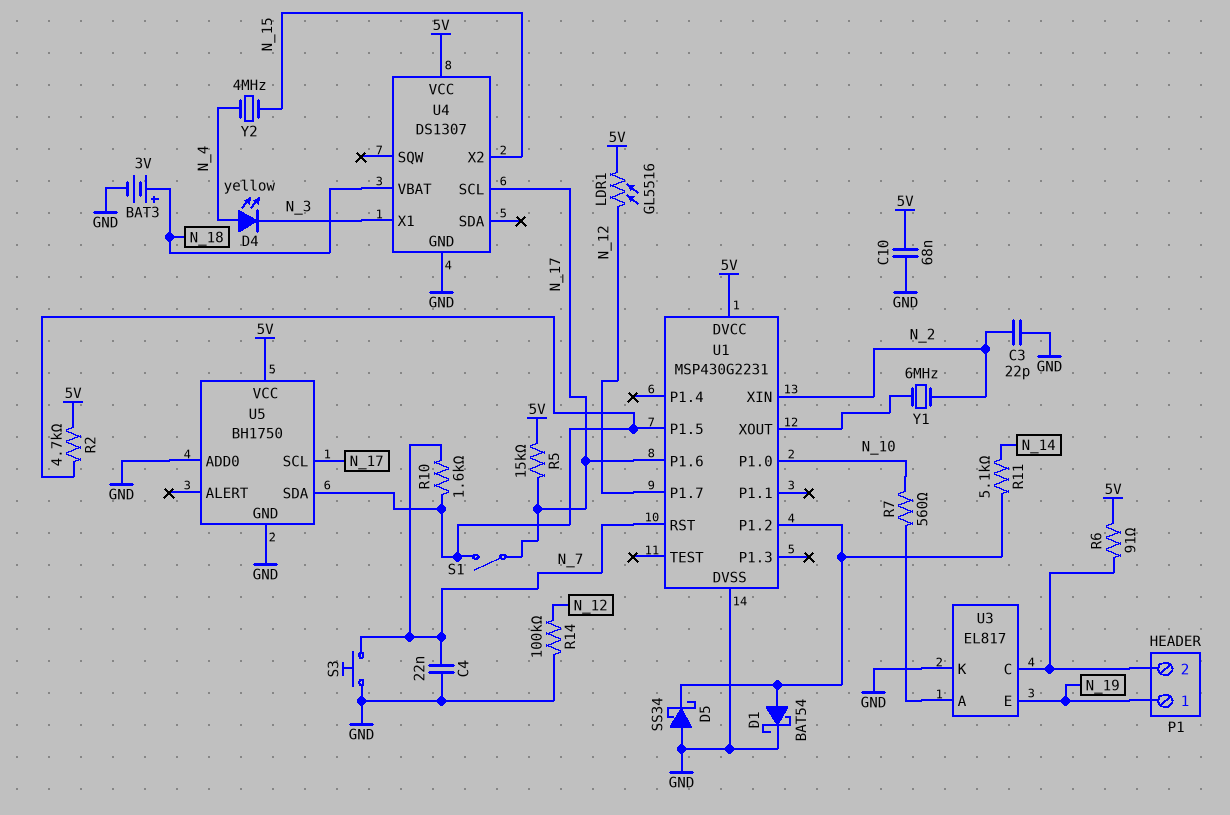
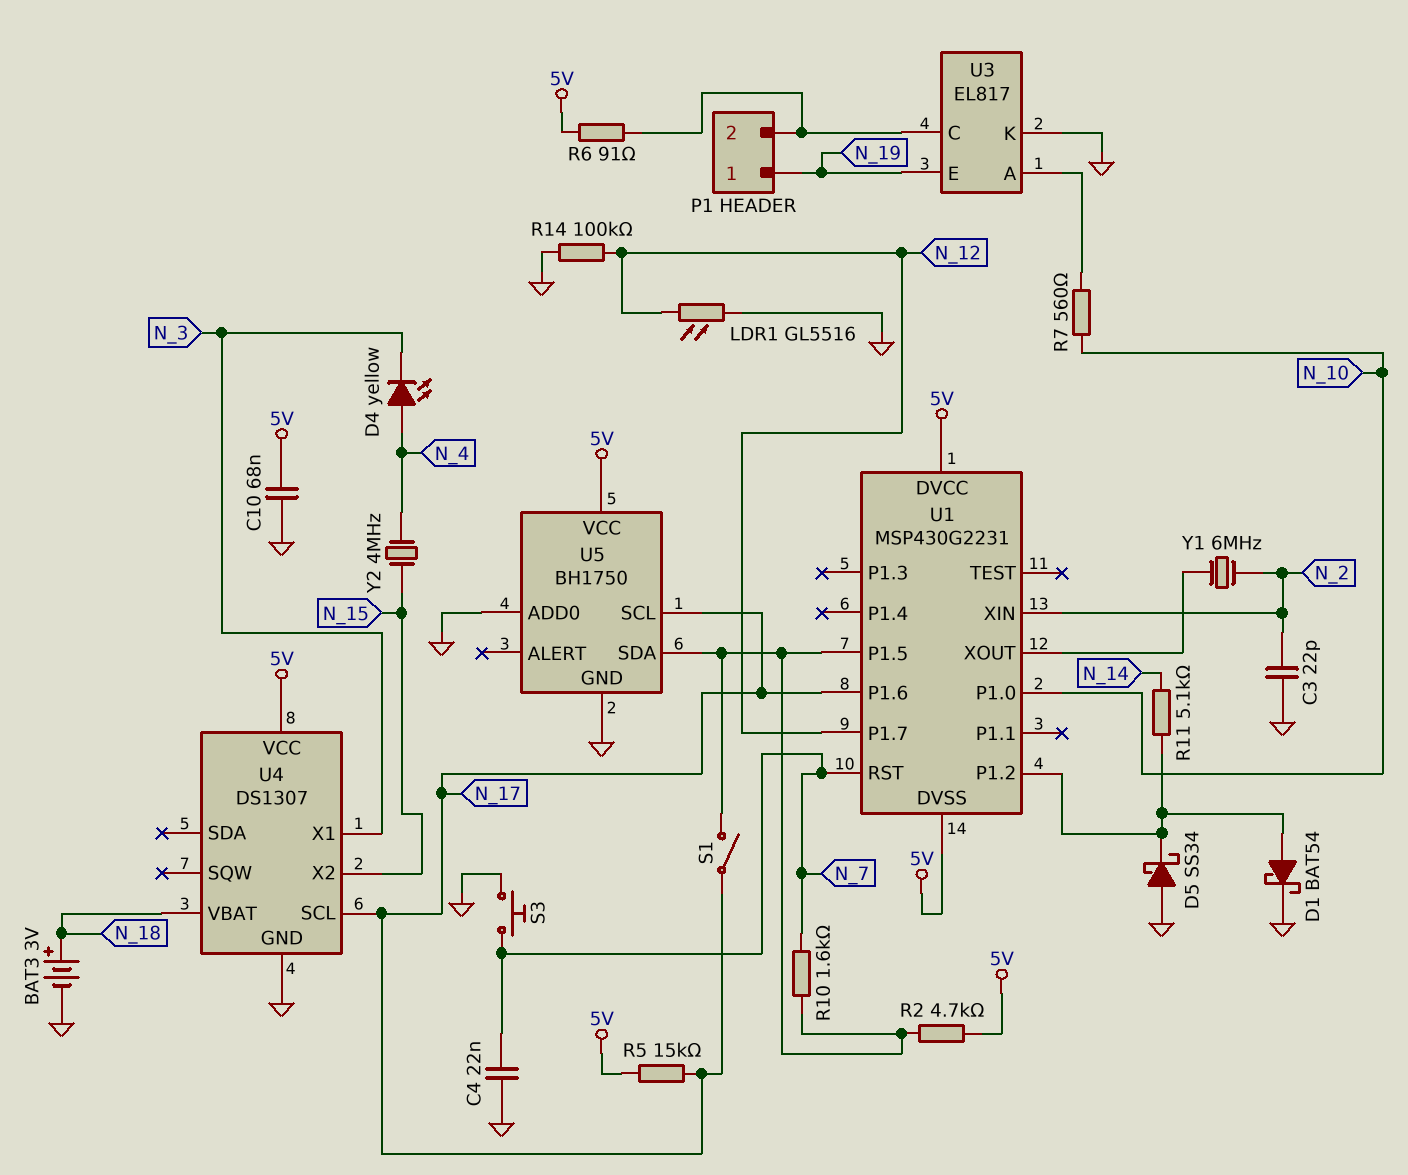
LDR1: GL5516 (5V, N_12) -> GL5516 (GND, N_12)
U1 pin DVSS: GND -> 5V

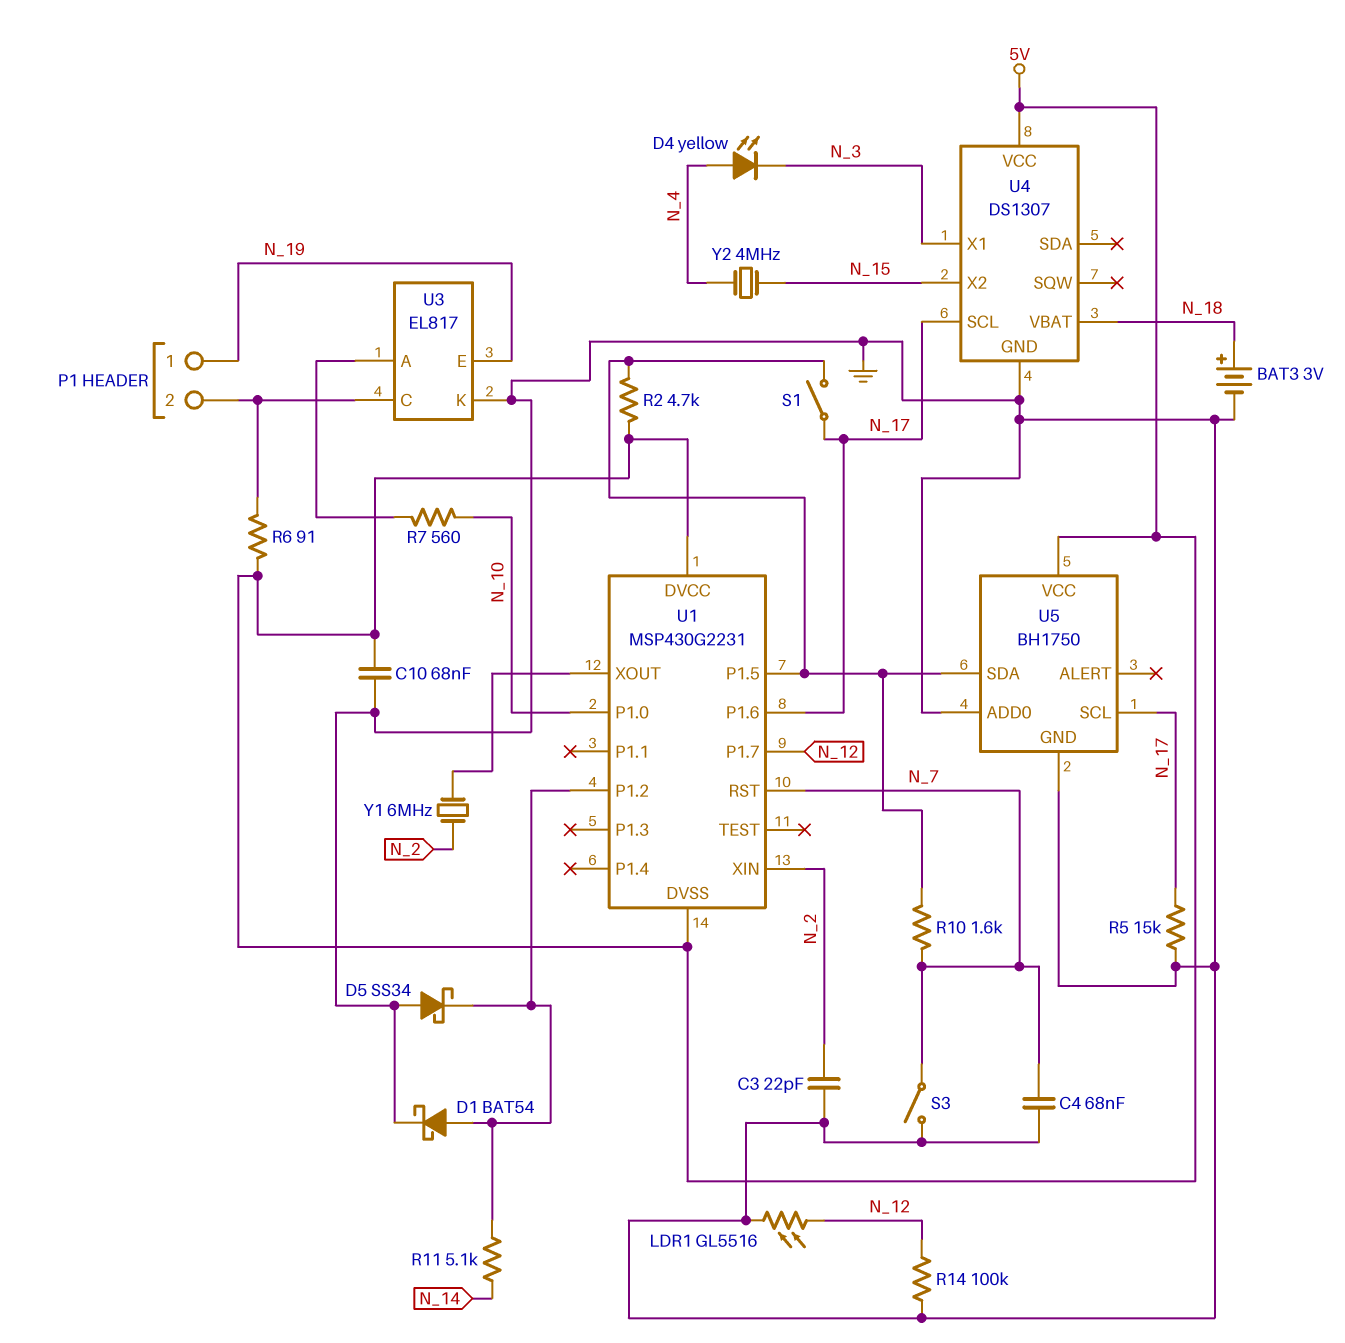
C4: 22nF (GND, N_7) -> 68nF (GND, N_7)
R5: 15k (5V, N_17) -> 15k (GND, N_17)
S3: button (GND, N_7) -> switch (GND, N_7)

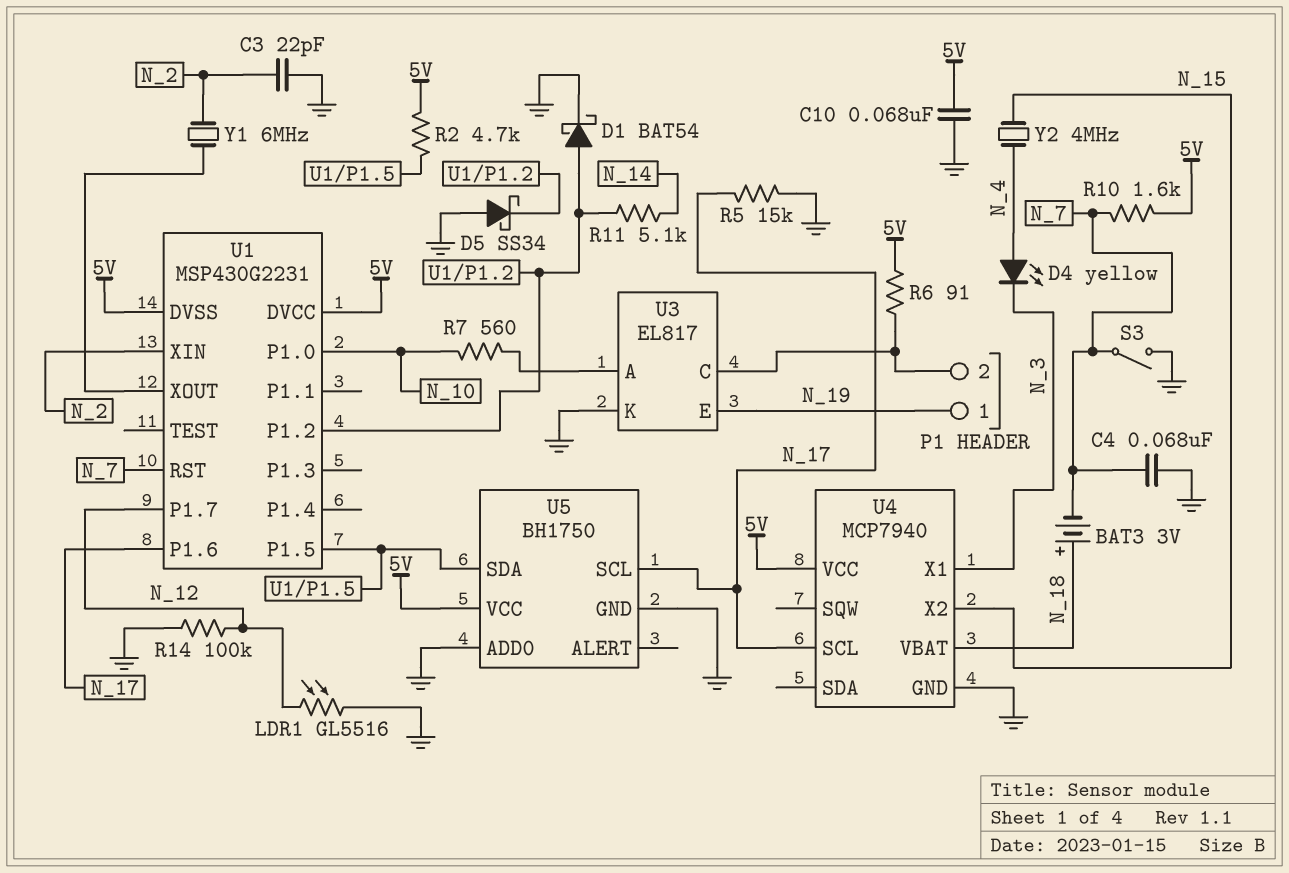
BAT3: 3V (plus N_18, minus GND) -> 3V (plus N_18, minus N_7)
R10: 1.6k (N_7, U1/P1.5) -> 1.6k (5V, N_7)
S1: switch (N_17, U1/P1.5) -> none
U4: DS1307 -> MCP7940

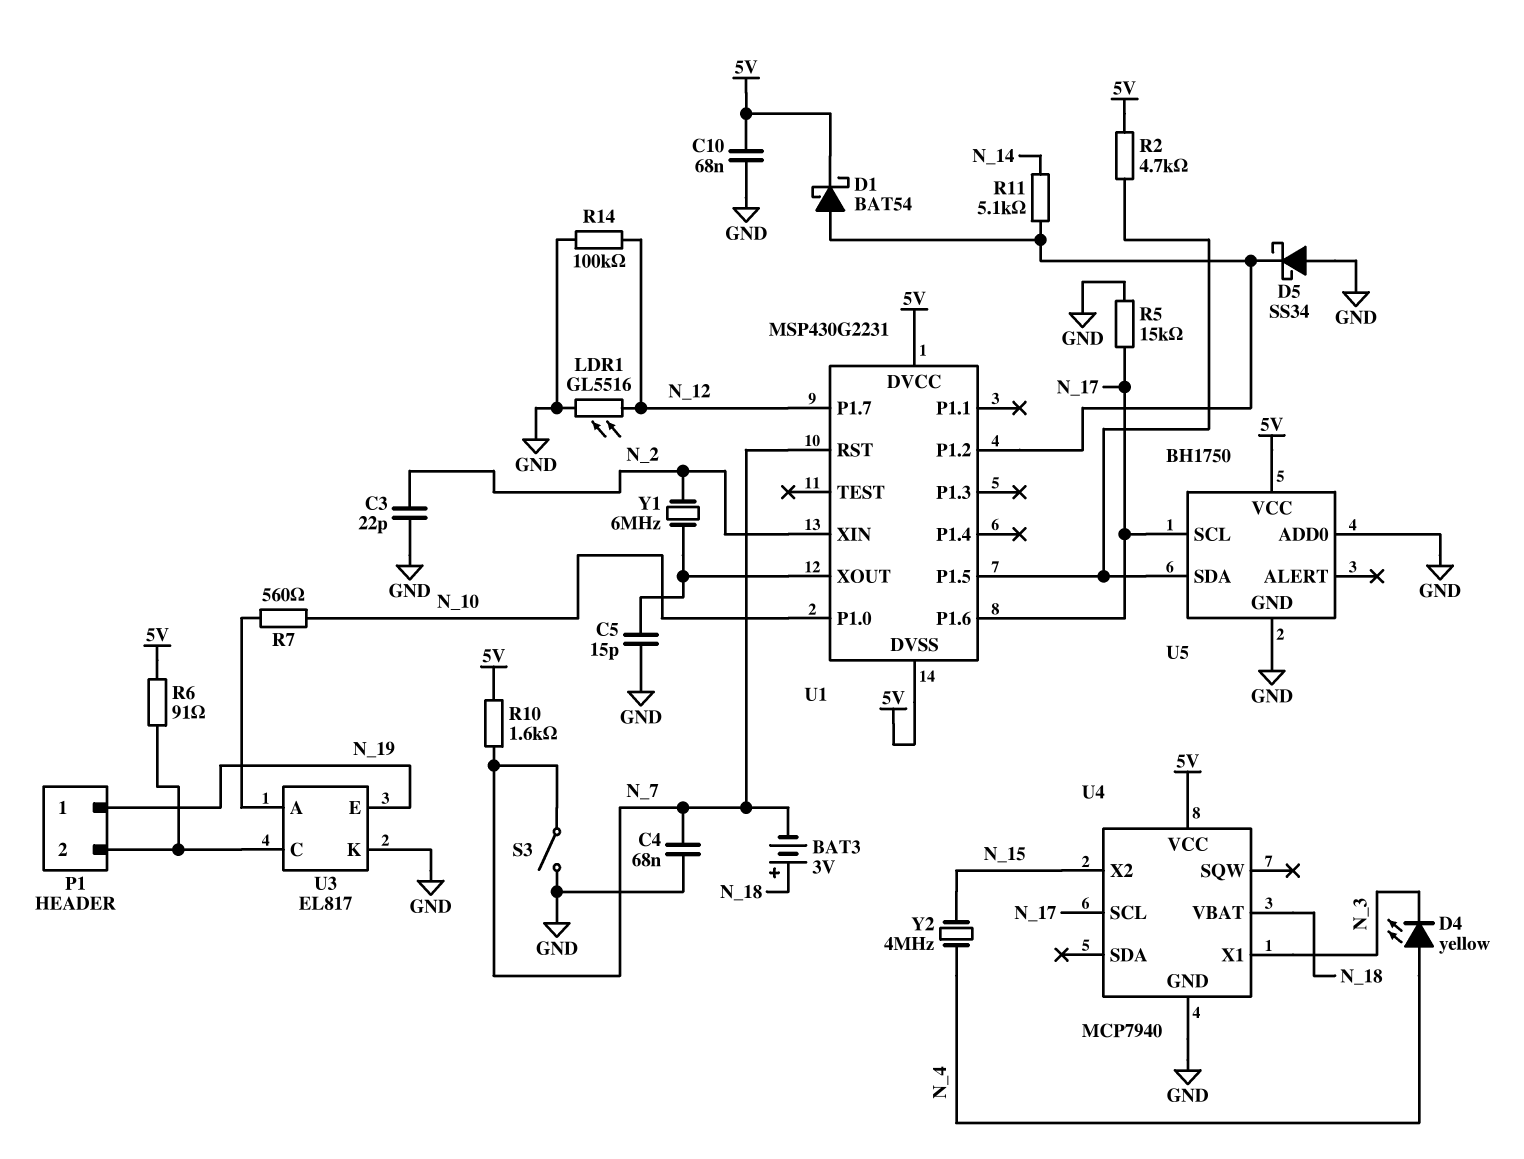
C5: none -> 15pF (GND, U1/XOUT)
D1: schottky BAT54 (A U1/P1.2, K GND) -> schottky BAT54 (A U1/P1.2, K 5V)

